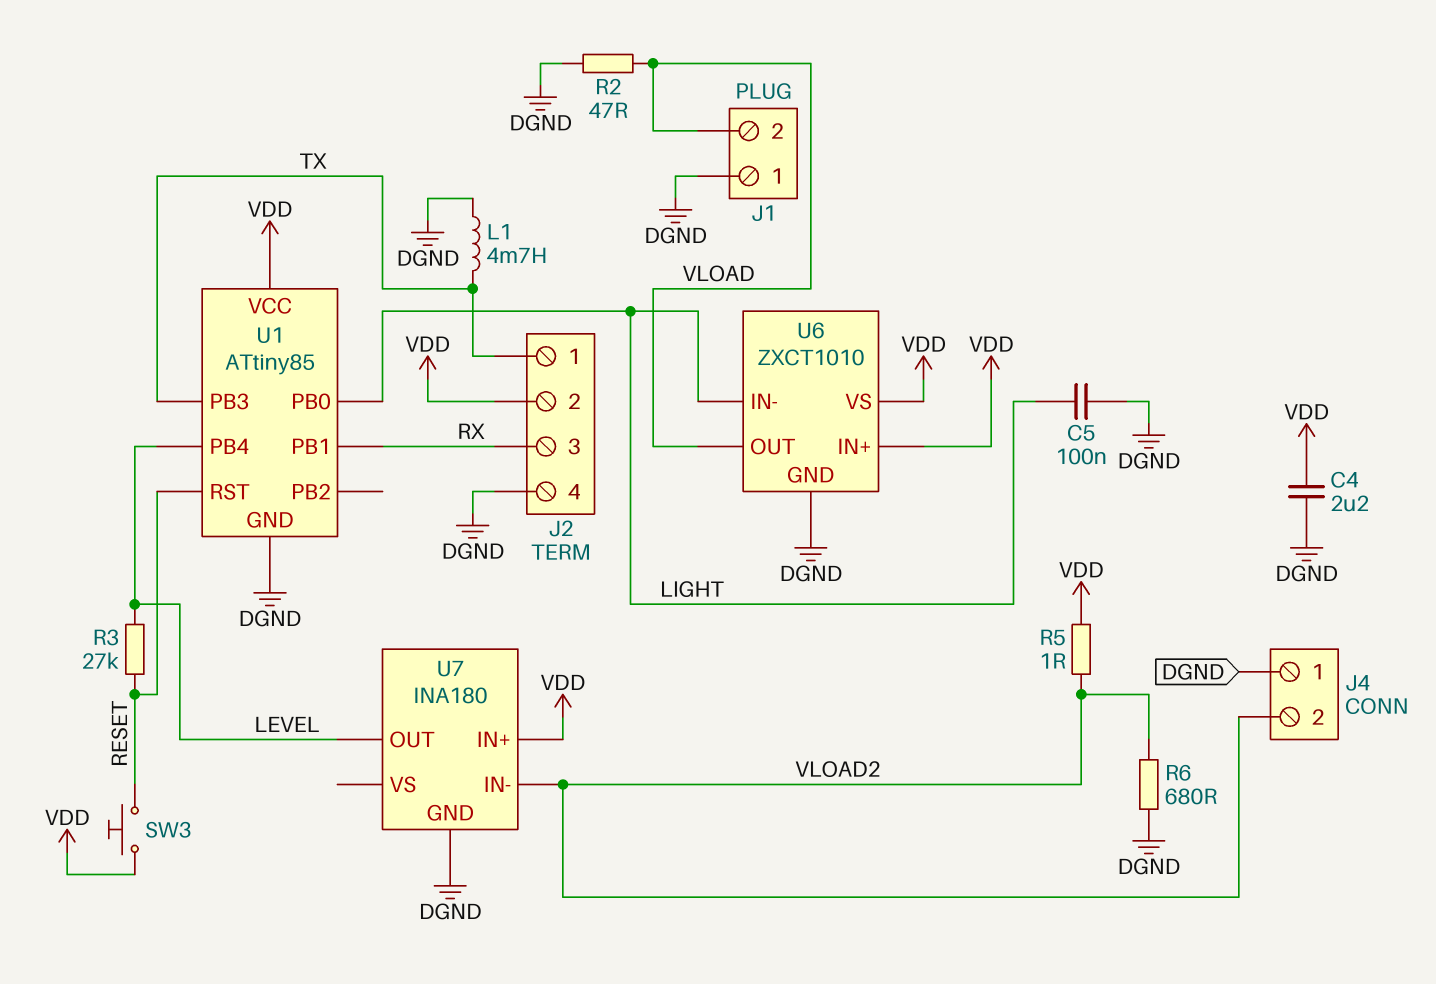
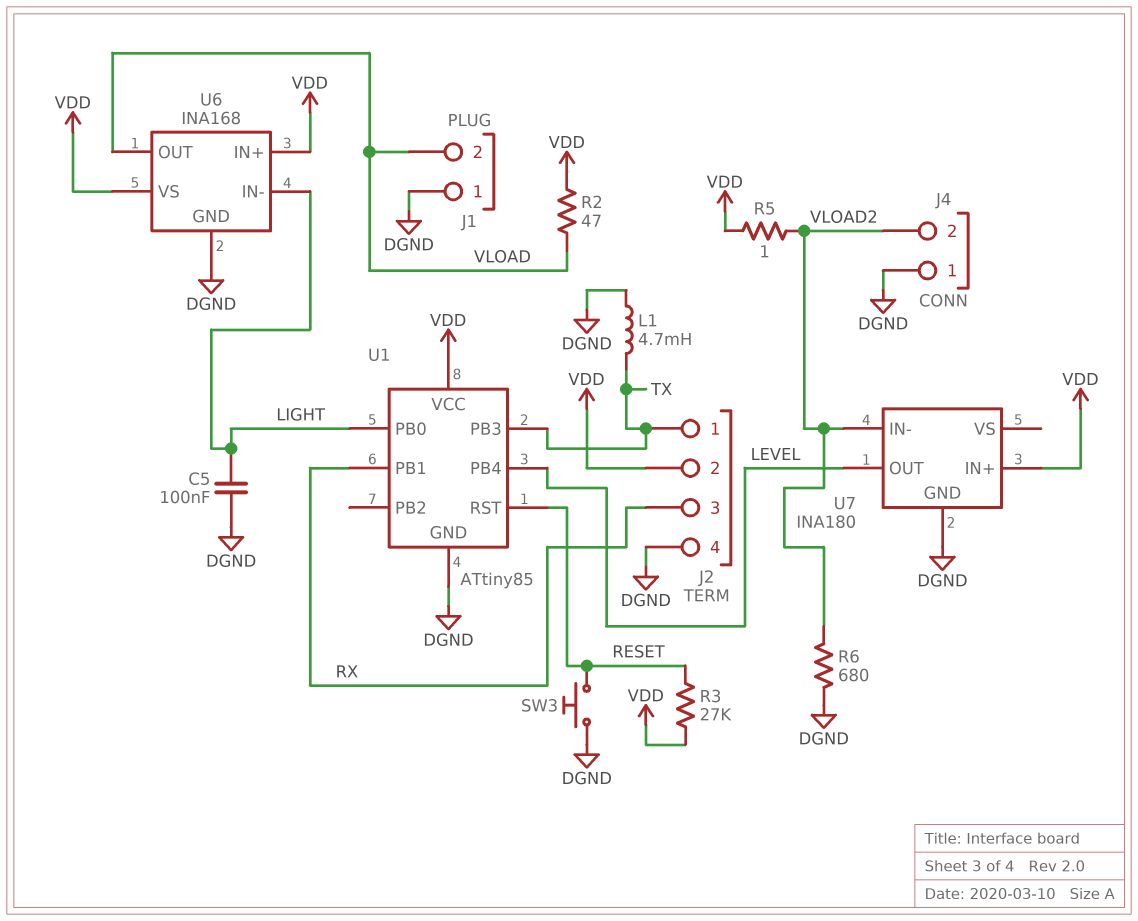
C4: 2.2uF (DGND, VDD) -> none
R2: 47 (DGND, VLOAD) -> 47 (VDD, VLOAD)
R3: 27k (LEVEL, RESET) -> 27k (RESET, VDD)
SW3: button (RESET, VDD) -> button (DGND, RESET)
U6: ZXCT1010 -> INA168

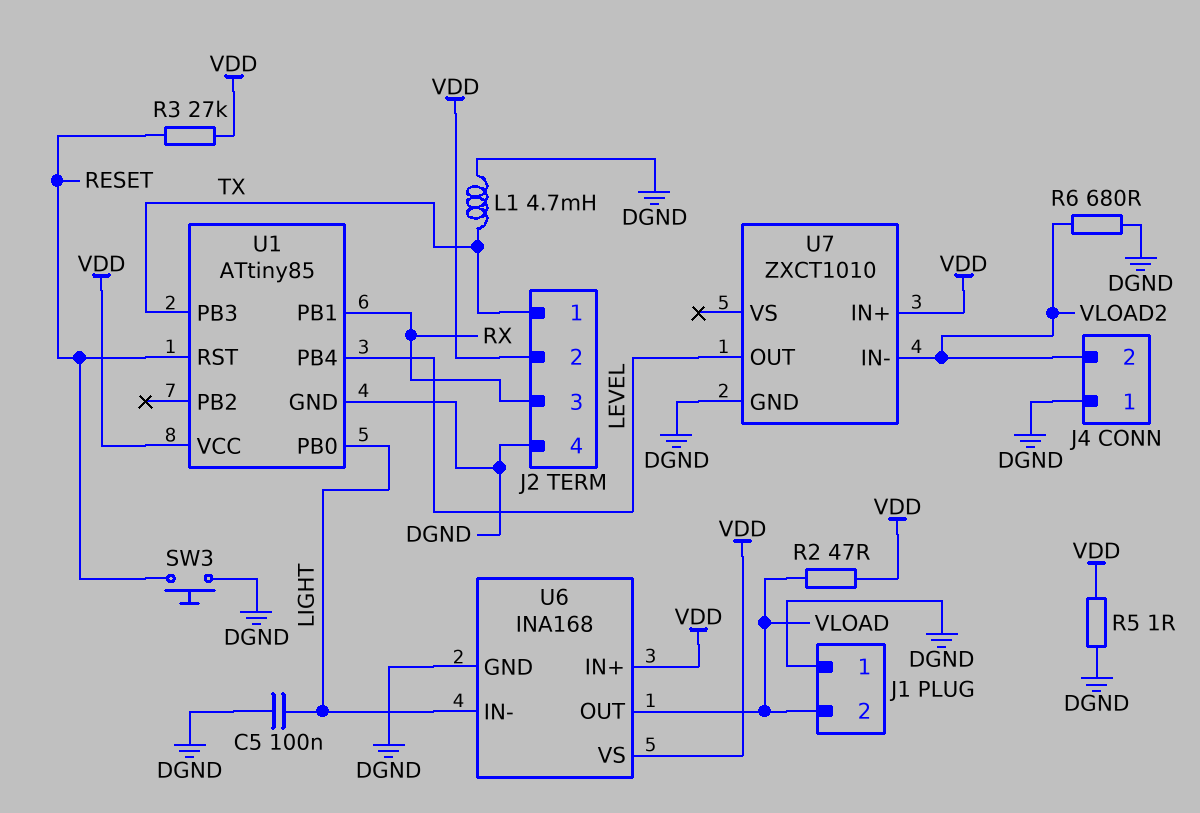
R5: 1 (VDD, VLOAD2) -> 1 (DGND, VDD)
U7: INA180 -> ZXCT1010

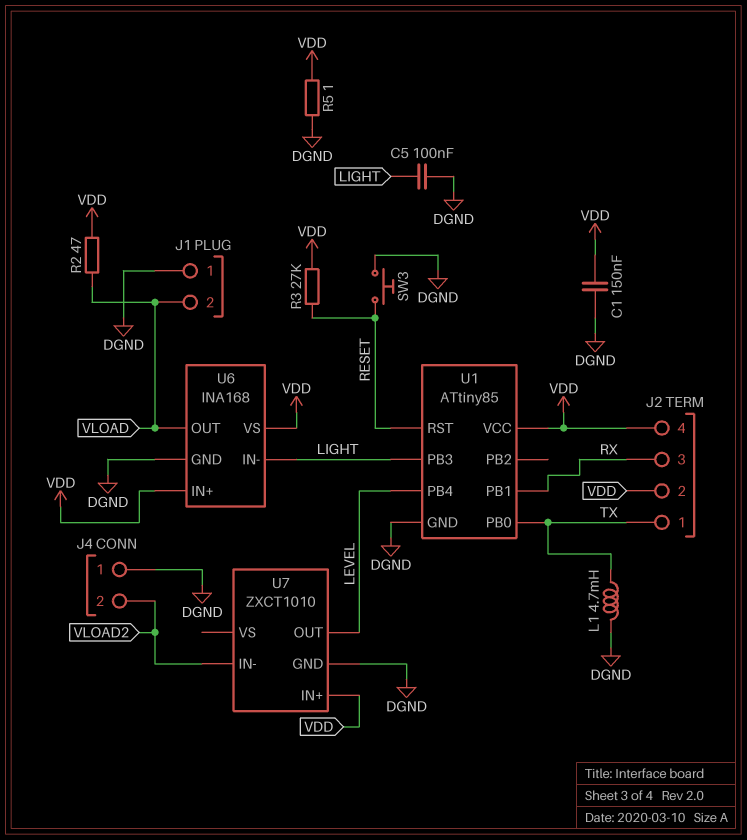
C1: none -> 150nF (DGND, VDD)
J2 pin 4: DGND -> VDD
R6: 680 (DGND, VLOAD2) -> none
U1 pin PB0: LIGHT -> TX
U1 pin PB3: TX -> LIGHT

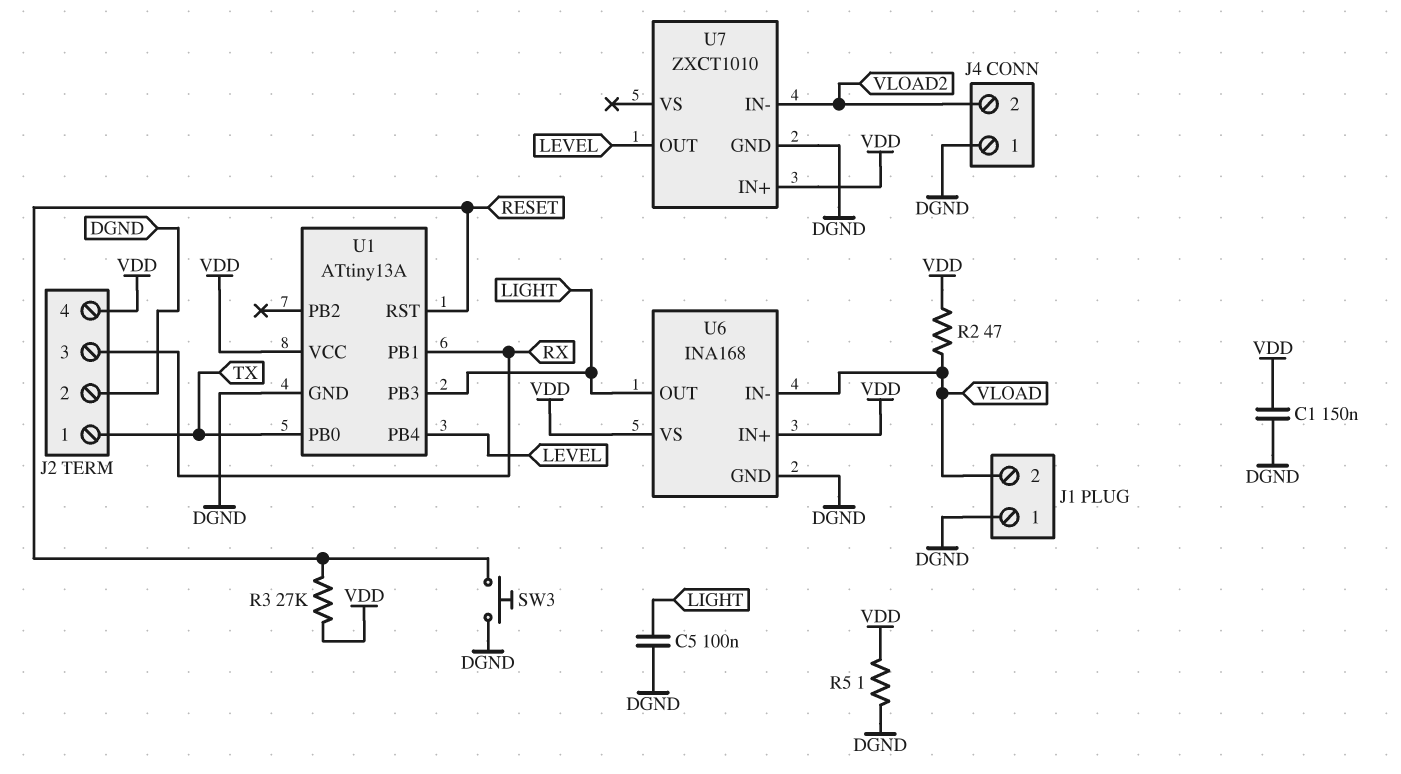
J2 pin 2: VDD -> DGND
L1: 4.7mH (DGND, TX) -> none
U1: ATtiny85 -> ATtiny13A
U6 pin IN-: LIGHT -> VLOAD
U6 pin OUT: VLOAD -> LIGHT

